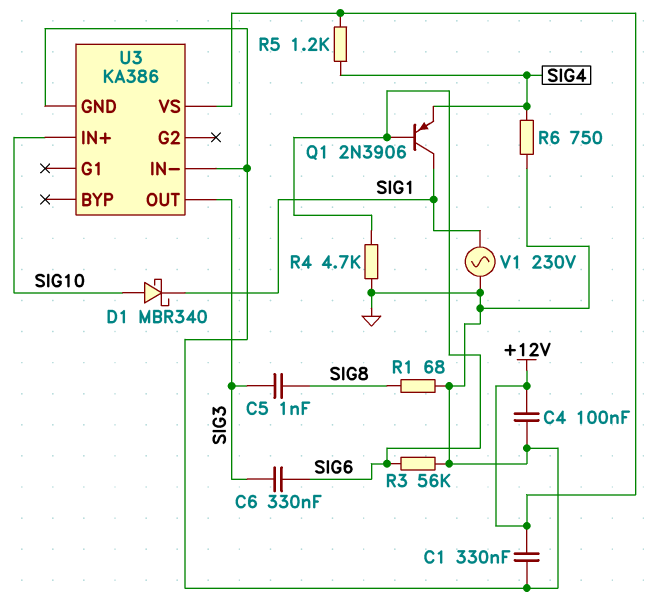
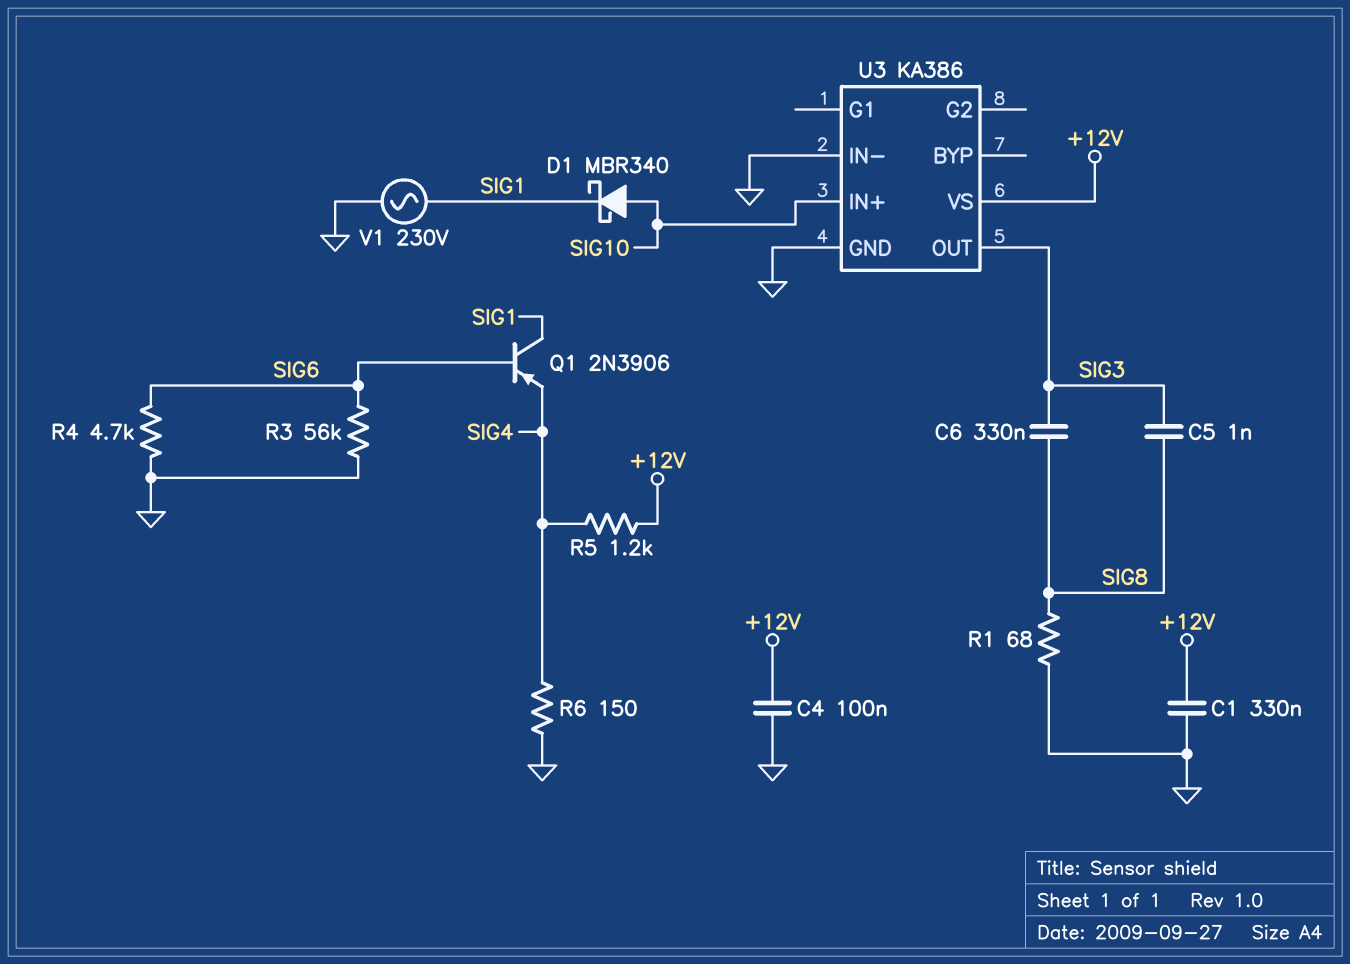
C6: 330nF (SIG3, SIG6) -> 330nF (SIG3, SIG8)
R6: 750 (GND, SIG4) -> 150 (GND, SIG4)

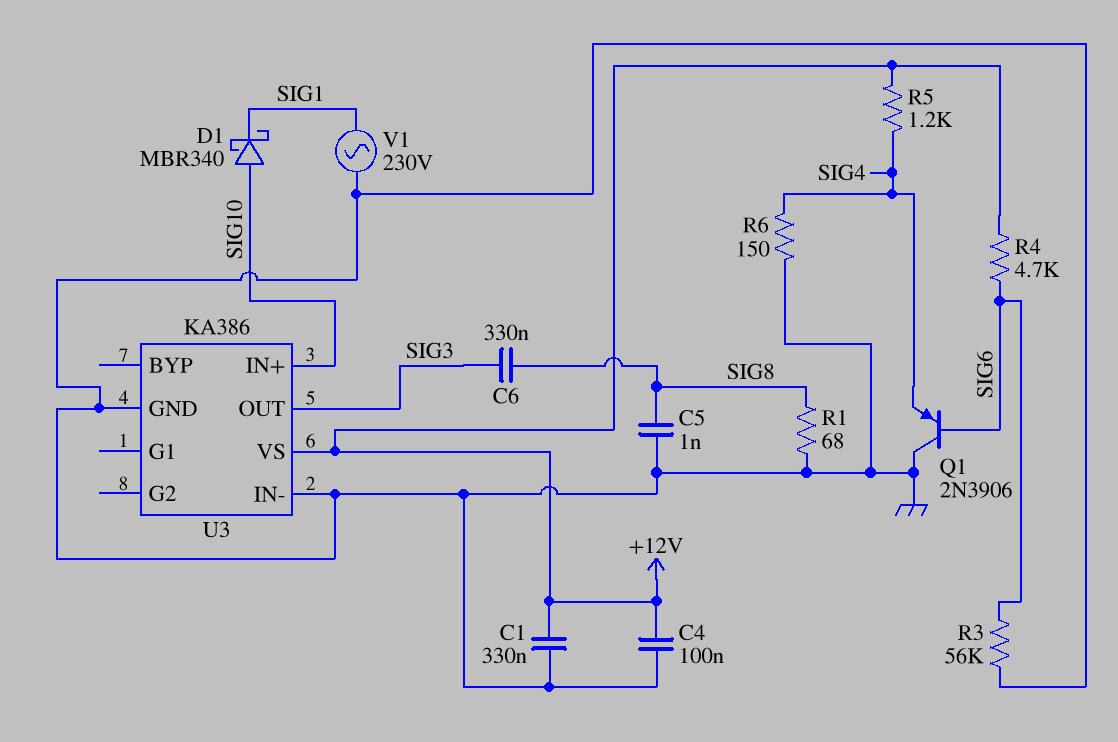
C5: 1nF (SIG3, SIG8) -> 1nF (GND, SIG8)
Q1: PNP 2N3906 (B SIG6, C SIG1, E SIG4) -> PNP 2N3906 (B SIG6, C GND, E SIG4)
R4: 4.7k (GND, SIG6) -> 4.7k (+12V, SIG6)

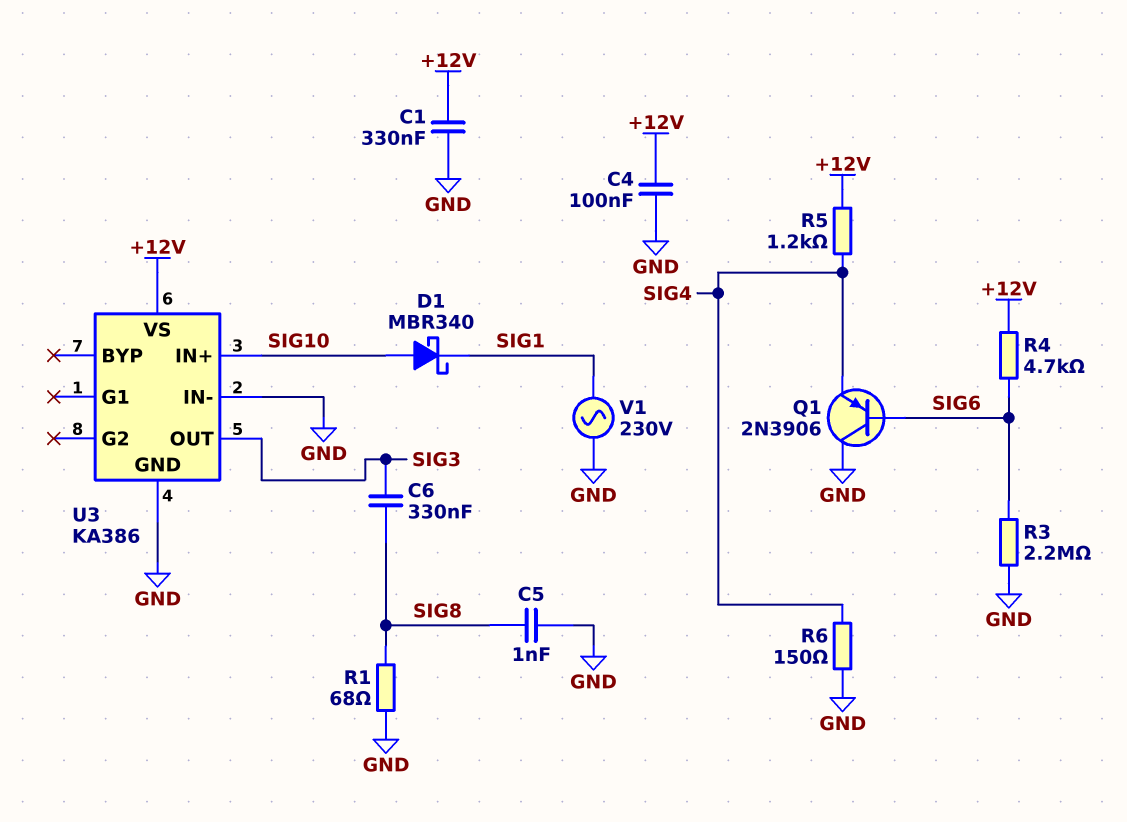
R3: 56k (GND, SIG6) -> 2.2M (GND, SIG6)

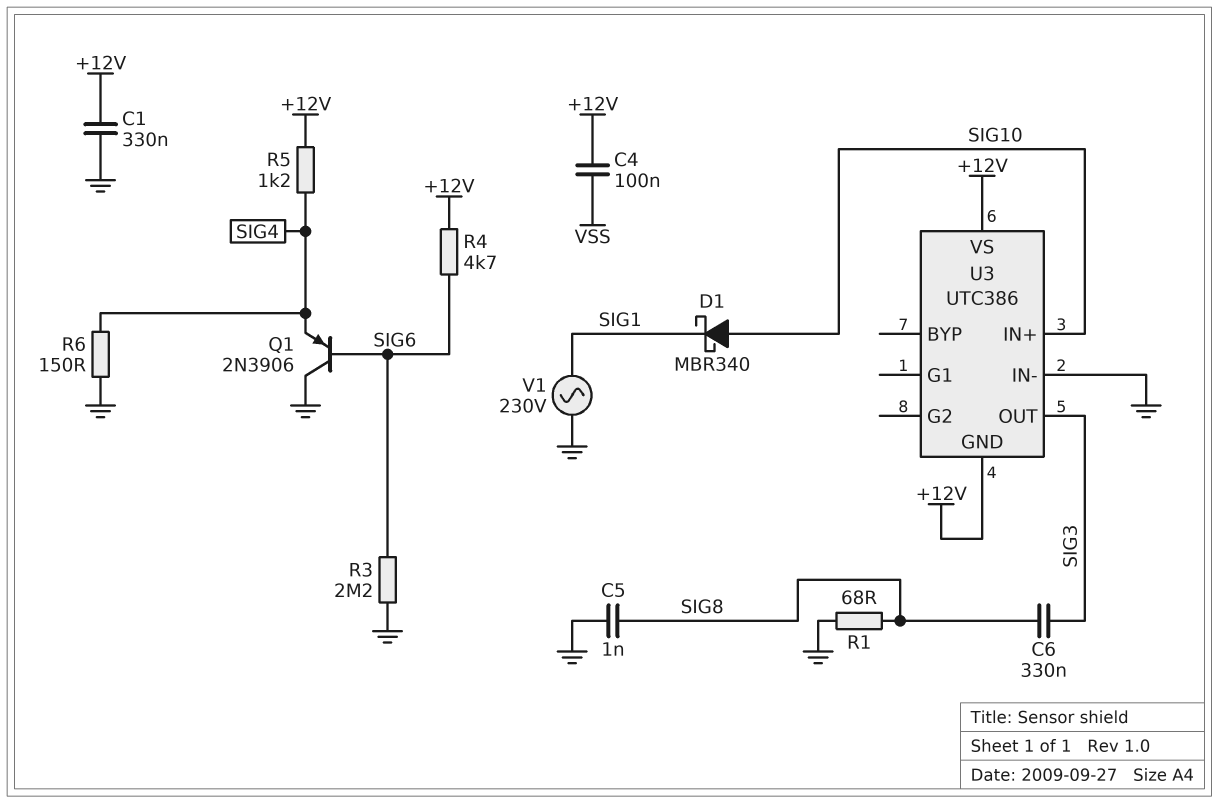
C4: 100nF (+12V, GND) -> 100nF (+12V, VSS)
U3: KA386 -> UTC386
U3 pin GND: GND -> +12V

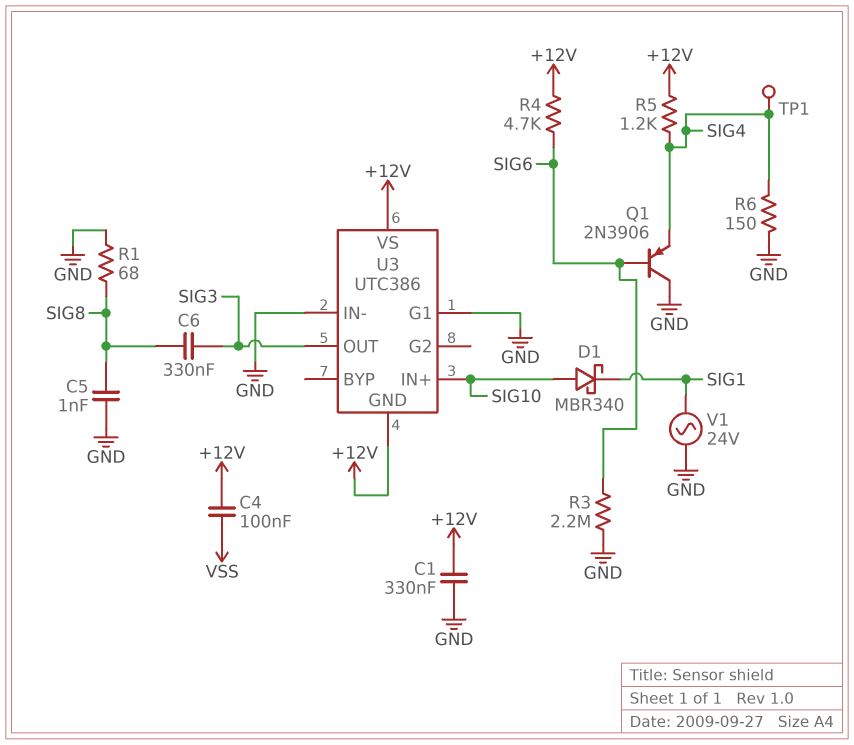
TP1: none -> test point (SIG4)
U3 pin G1: none -> GND
V1: AC 230V (GND, SIG1) -> AC 24V (GND, SIG1)

